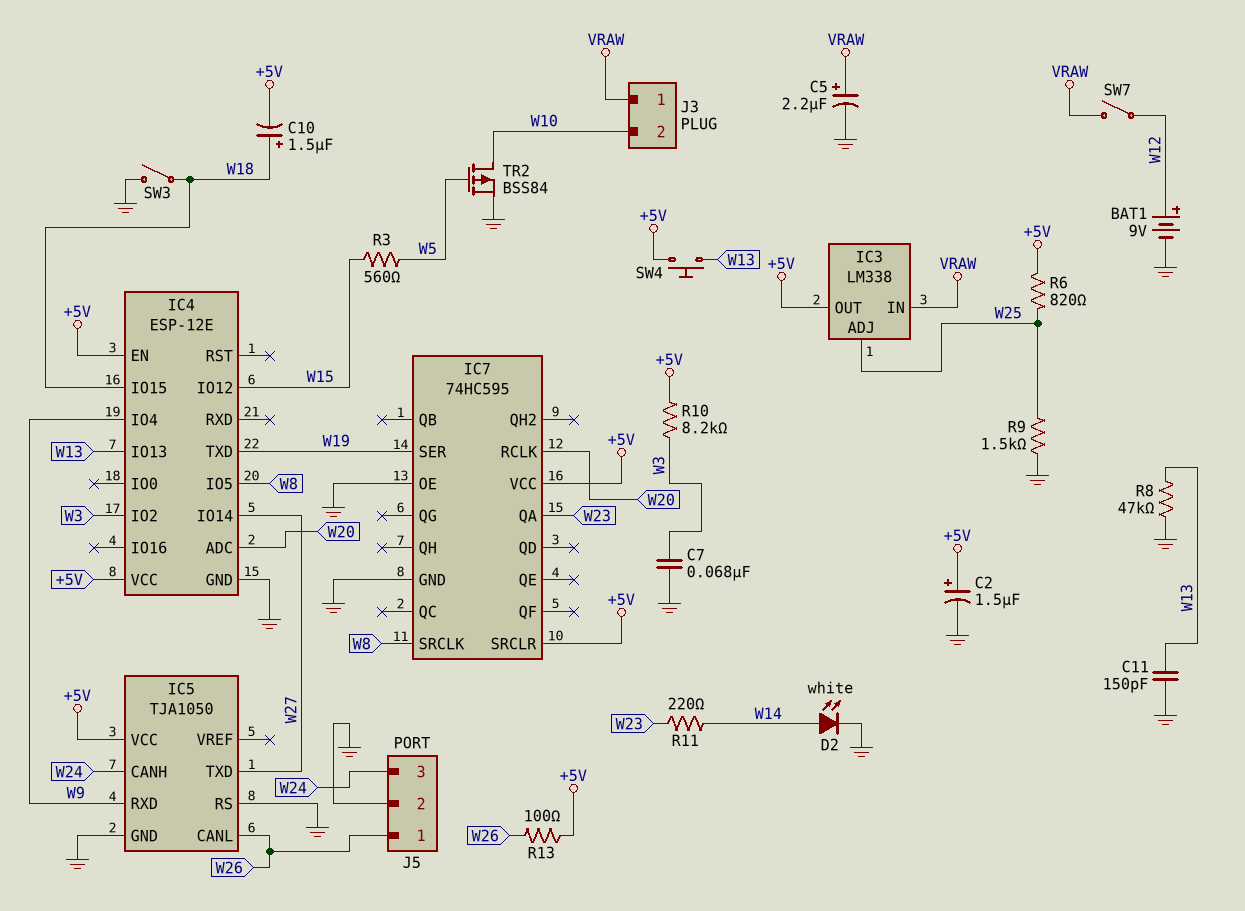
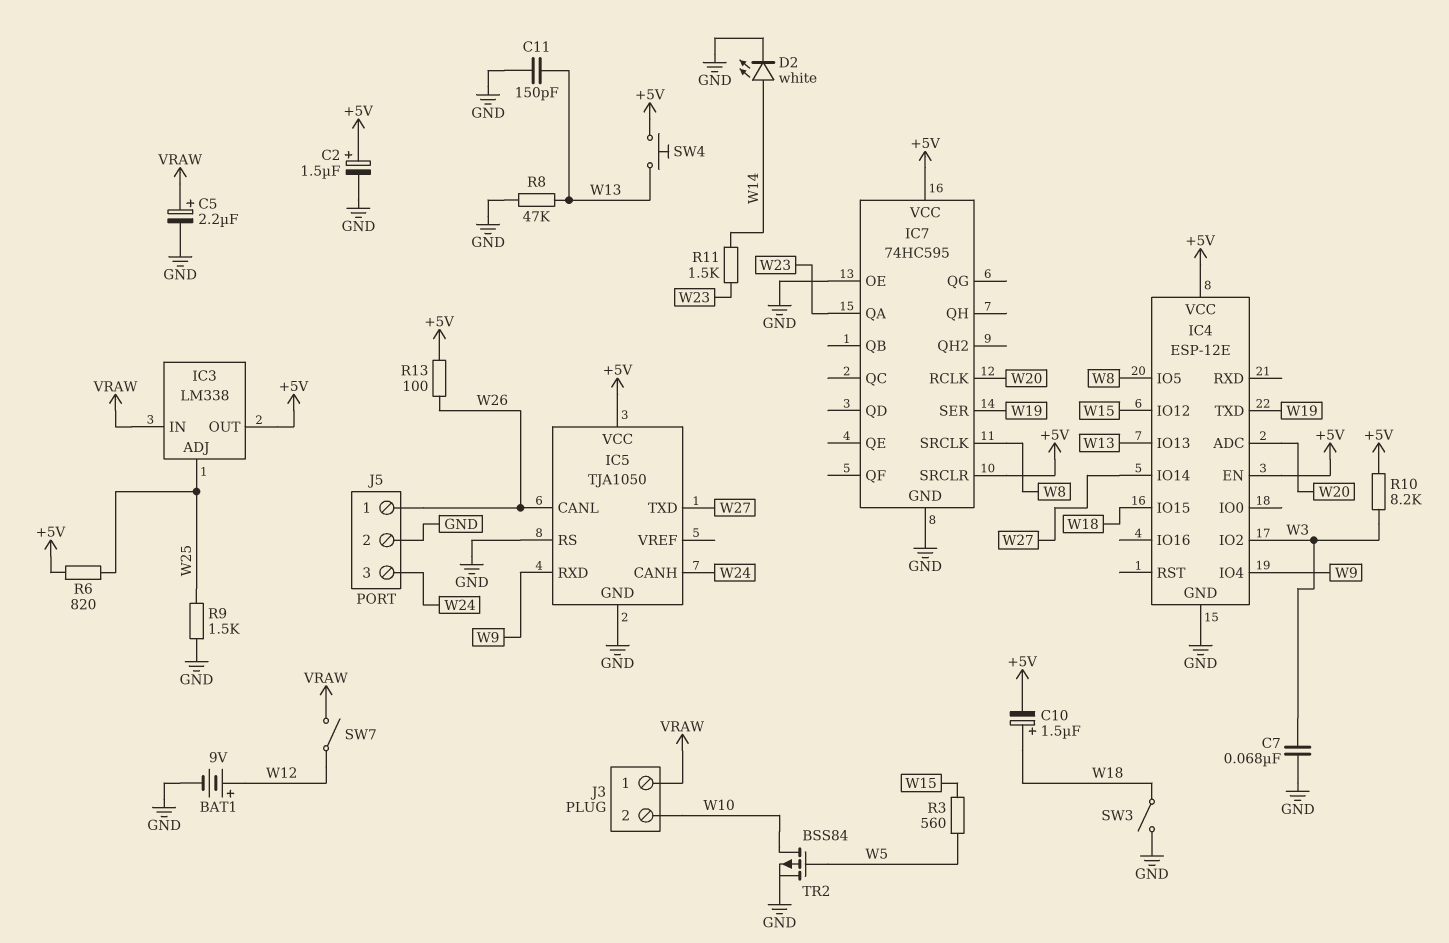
R11: 220 (W14, W23) -> 1.5k (W14, W23)

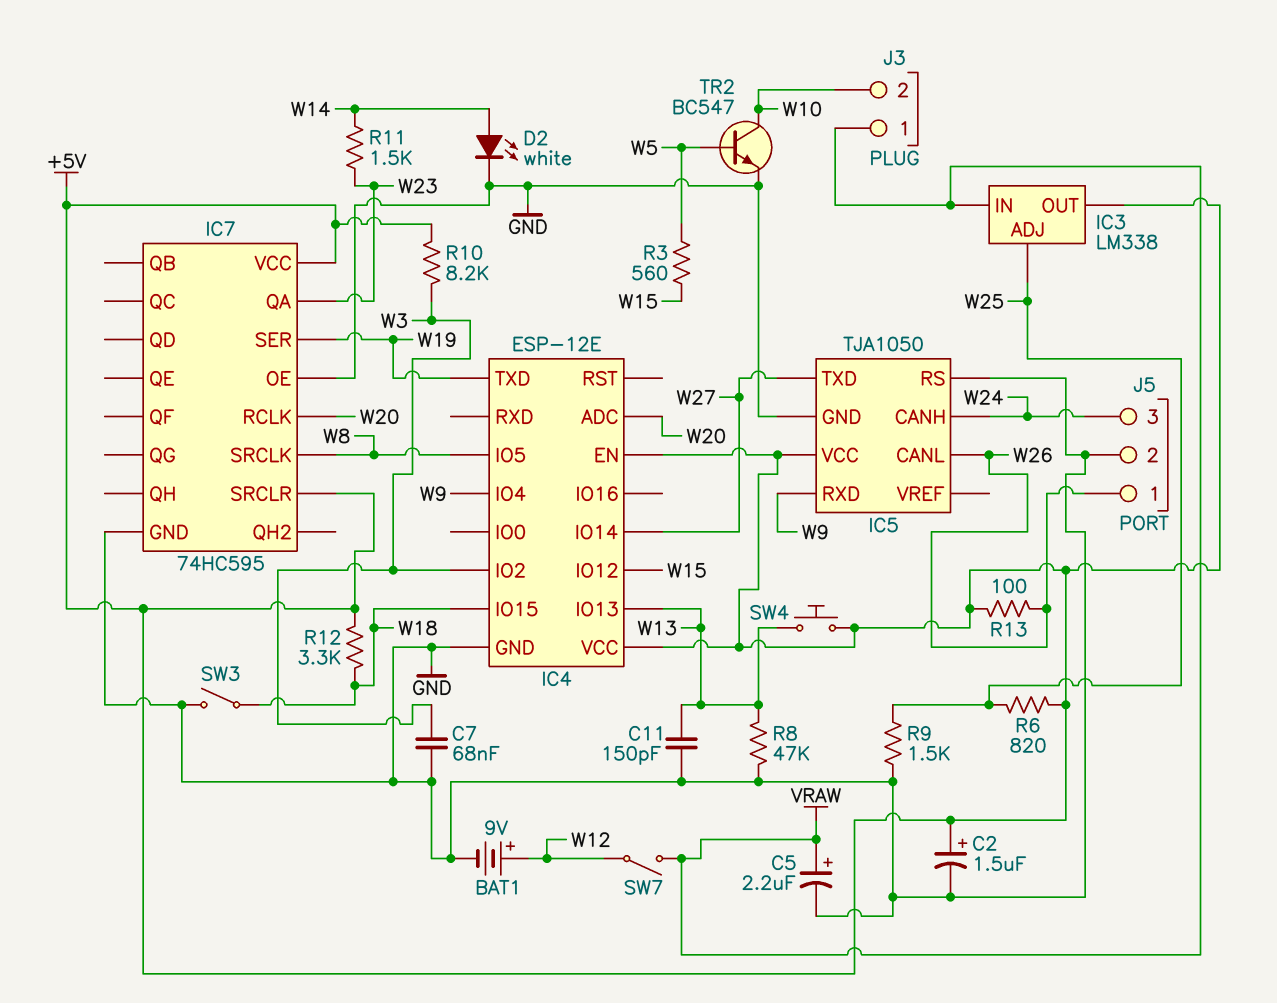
C10: 1.5uF (plus W18, minus +5V) -> none
R12: none -> 3.3k (+5V, W18)
TR2: PMOS BSS84 (G W5, D W10, S GND) -> NPN BC547 (B W5, C W10, E GND)

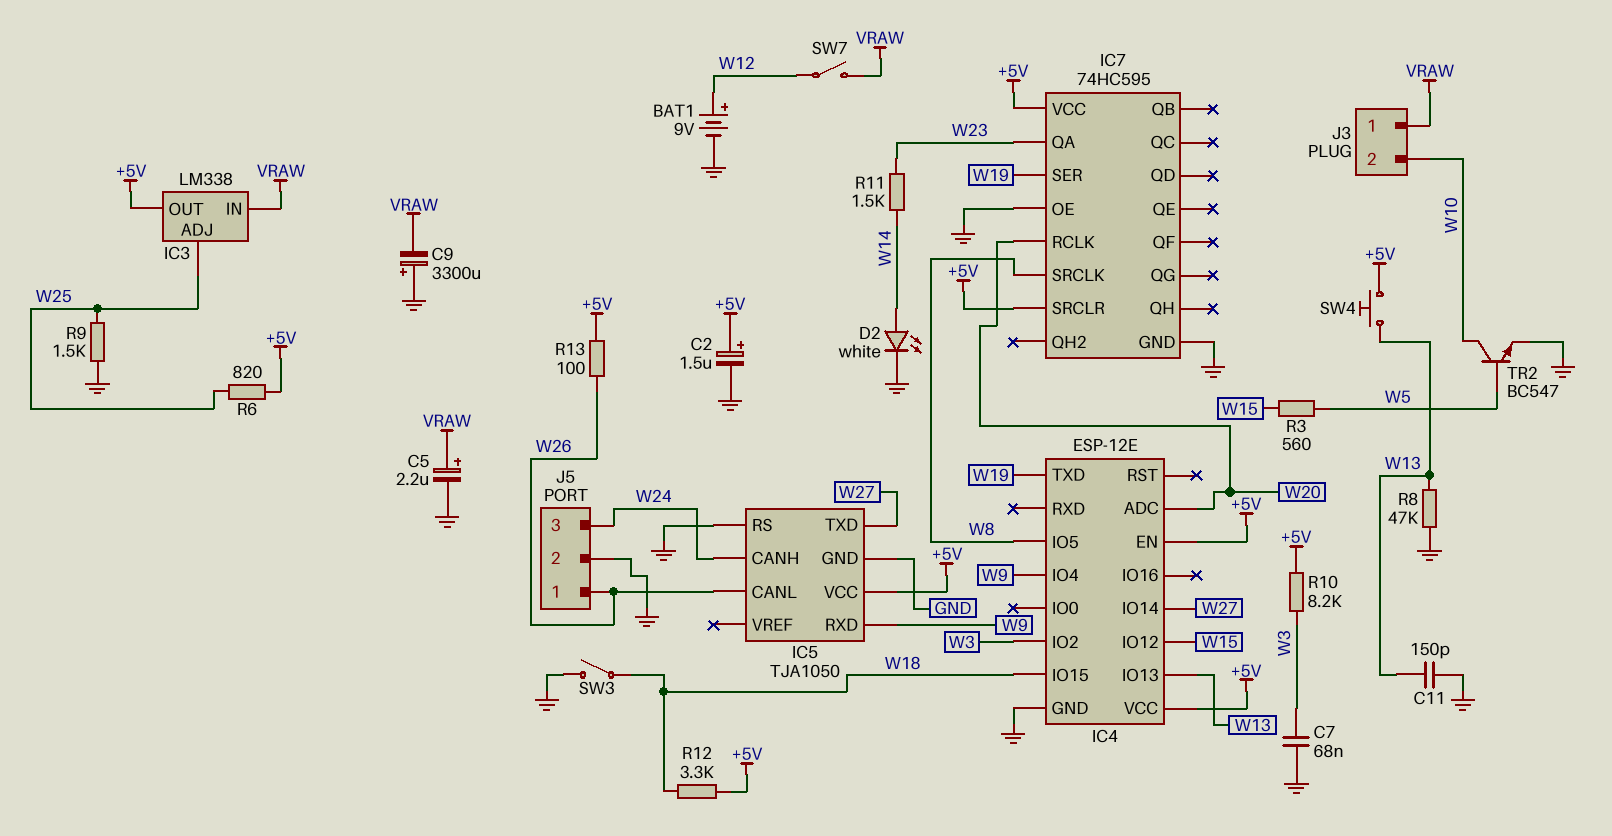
C9: none -> 3300uF (plus GND, minus VRAW)

